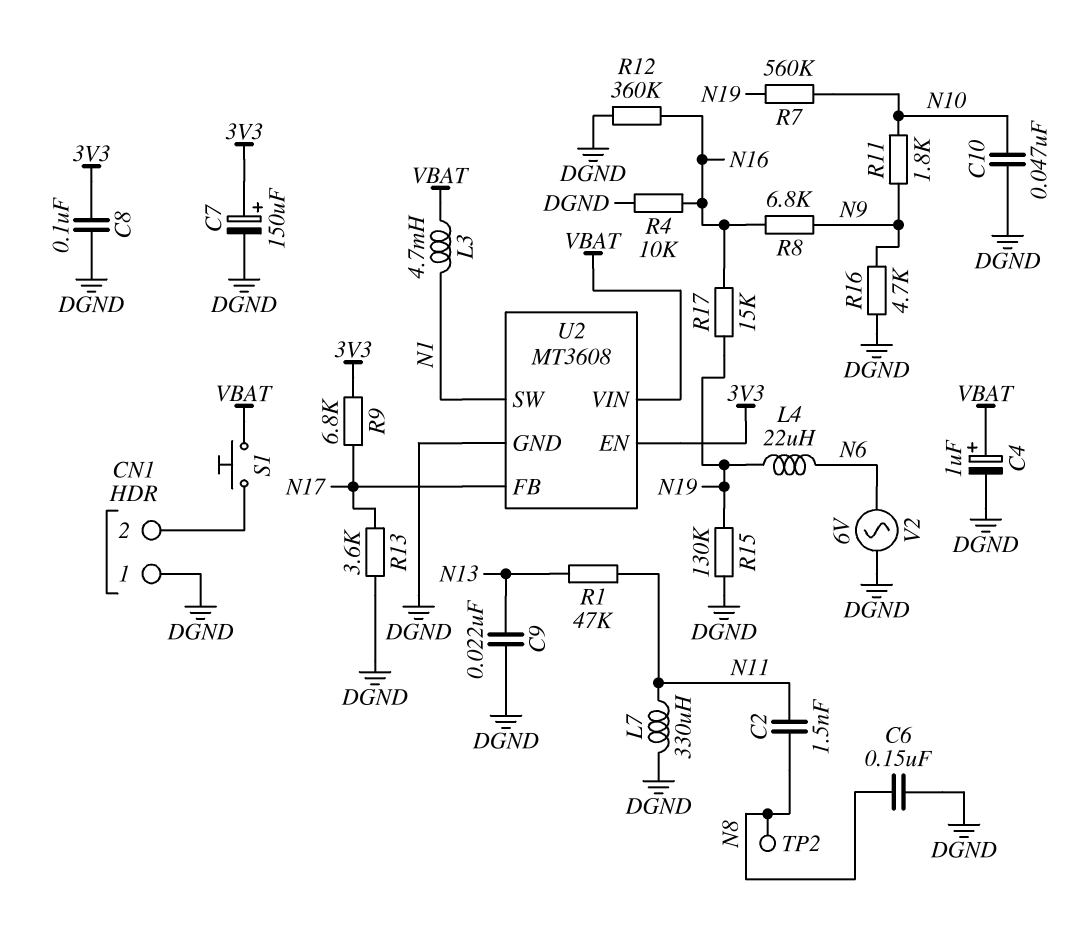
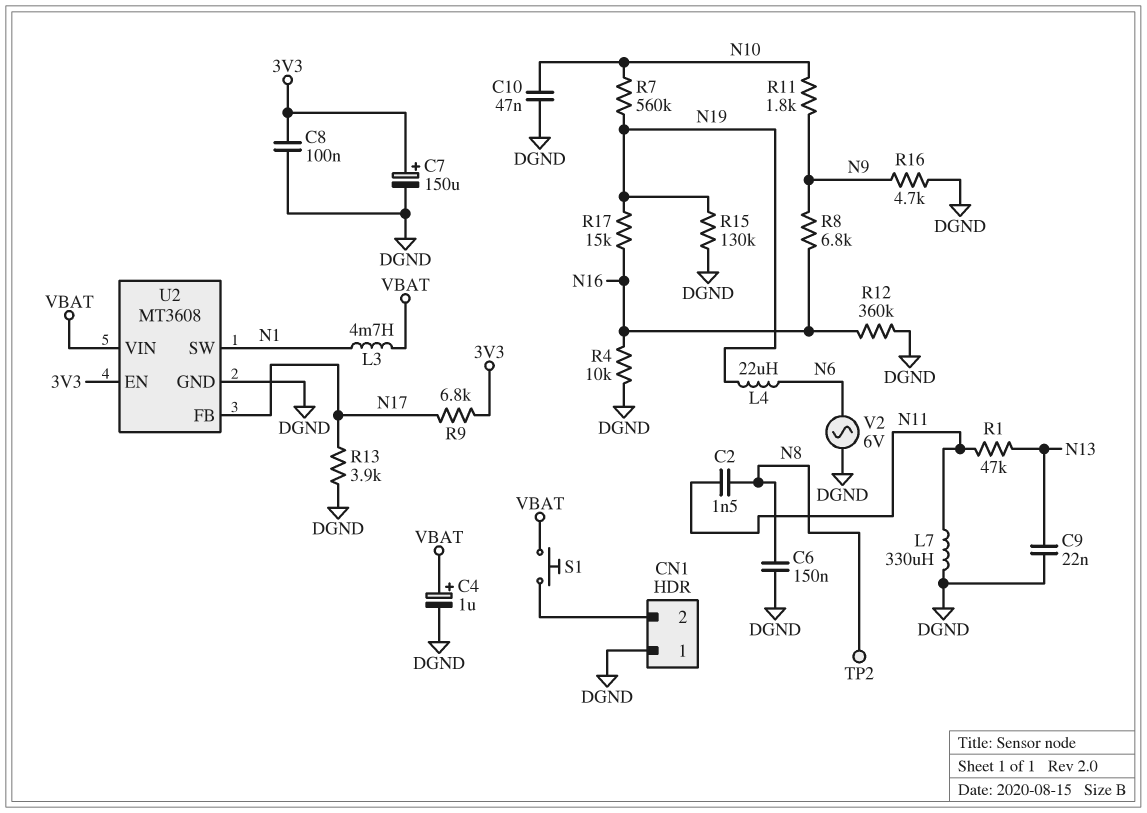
R13: 3.6k (DGND, N17) -> 3.9k (DGND, N17)

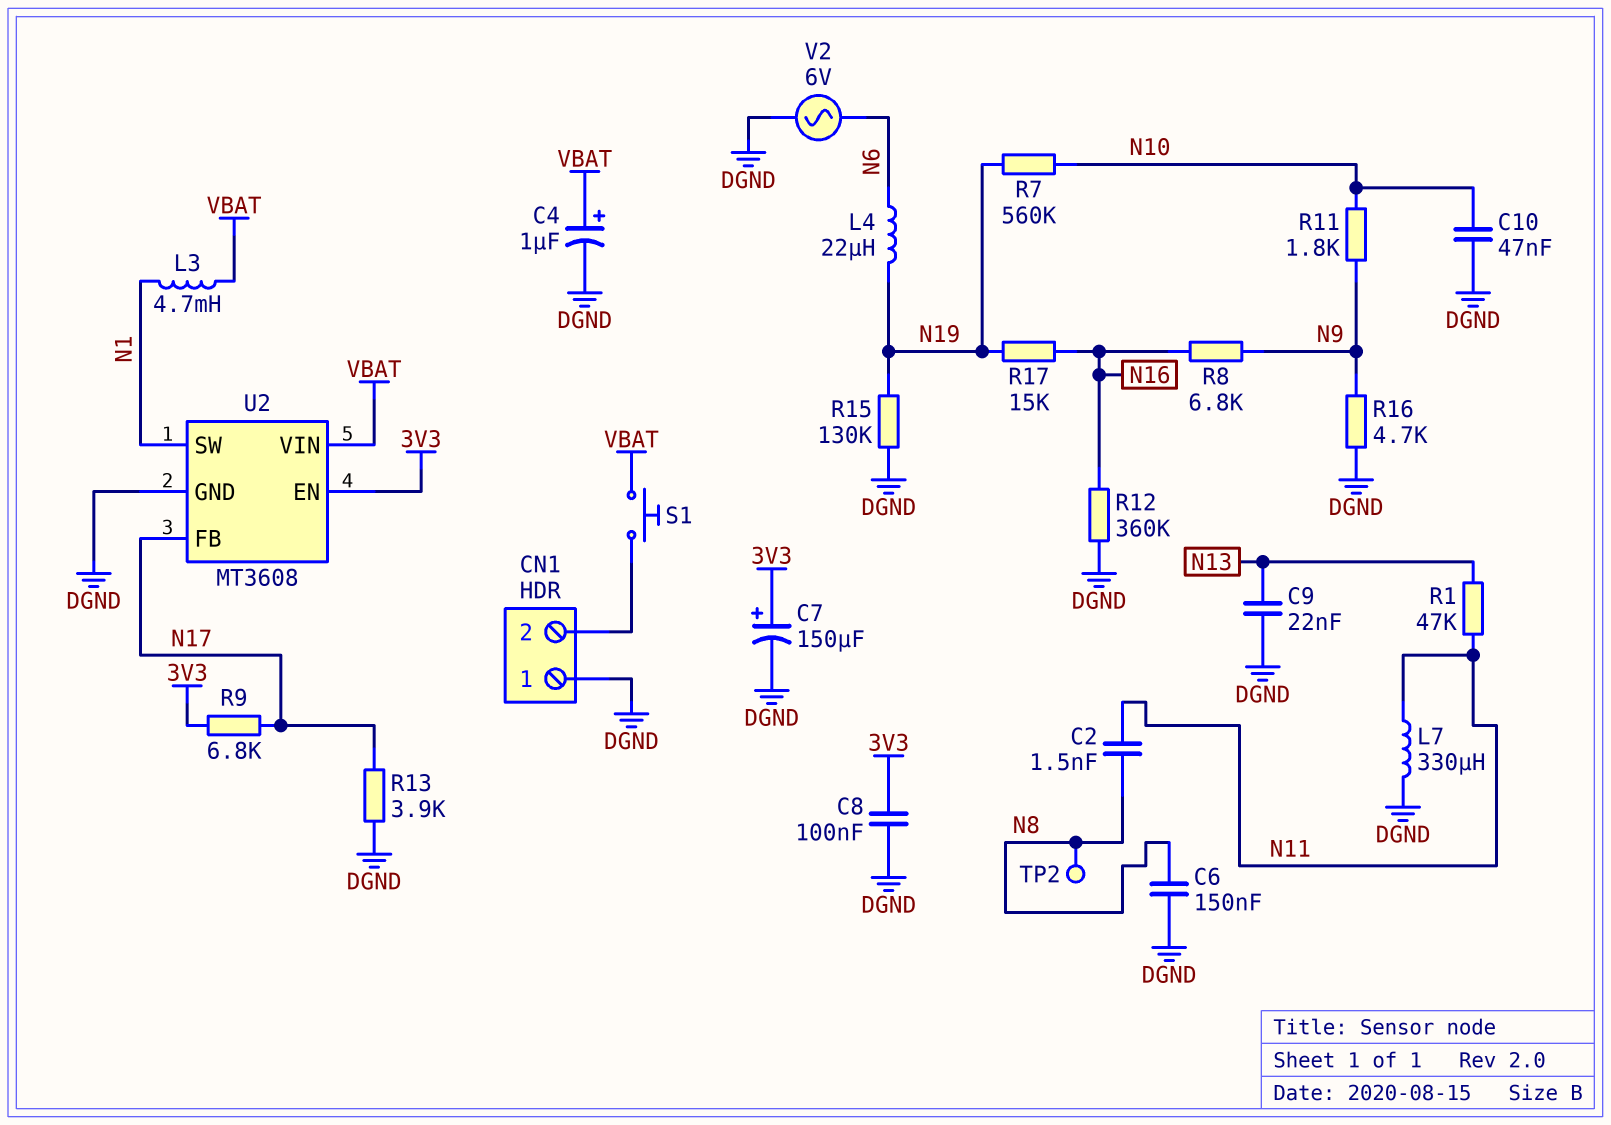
R4: 10k (DGND, N16) -> none

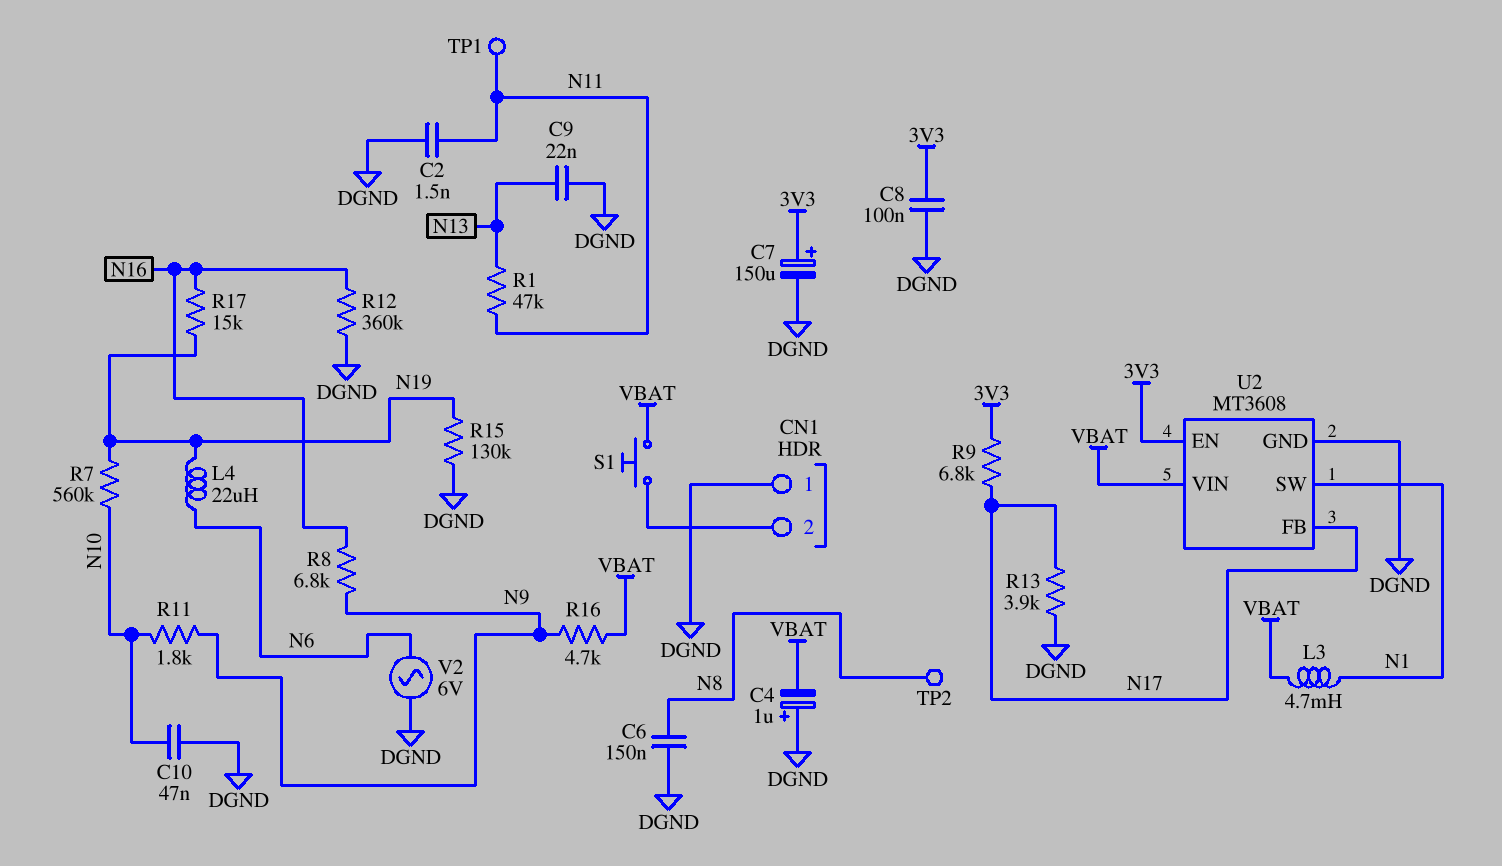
C2: 1.5nF (N8, N11) -> 1.5nF (DGND, N11)
C4: 1uF (plus VBAT, minus DGND) -> 1uF (plus DGND, minus VBAT)
L7: 330uH (DGND, N11) -> none
R16: 4.7k (DGND, N9) -> 4.7k (N9, VBAT)
TP1: none -> test point (N11)

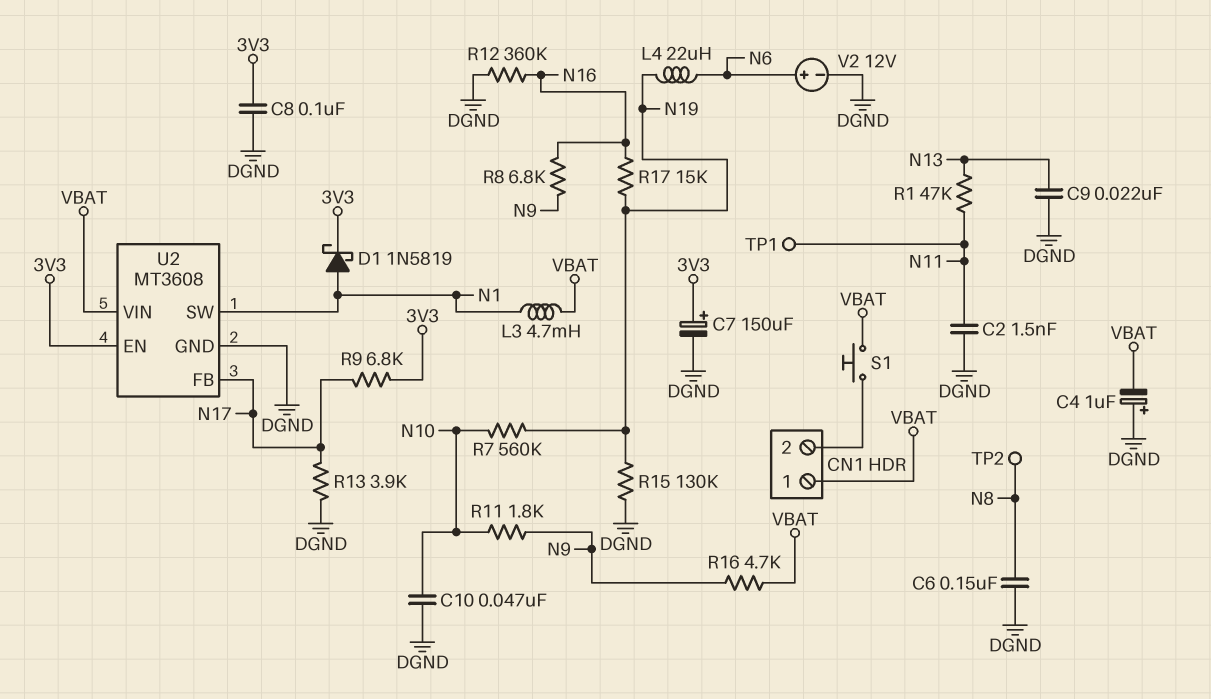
CN1 pin 1: DGND -> VBAT
D1: none -> schottky 1N5819 (A N1, K 3V3)
V2: AC 6V (DGND, N6) -> 12V (plus N6, minus DGND)

